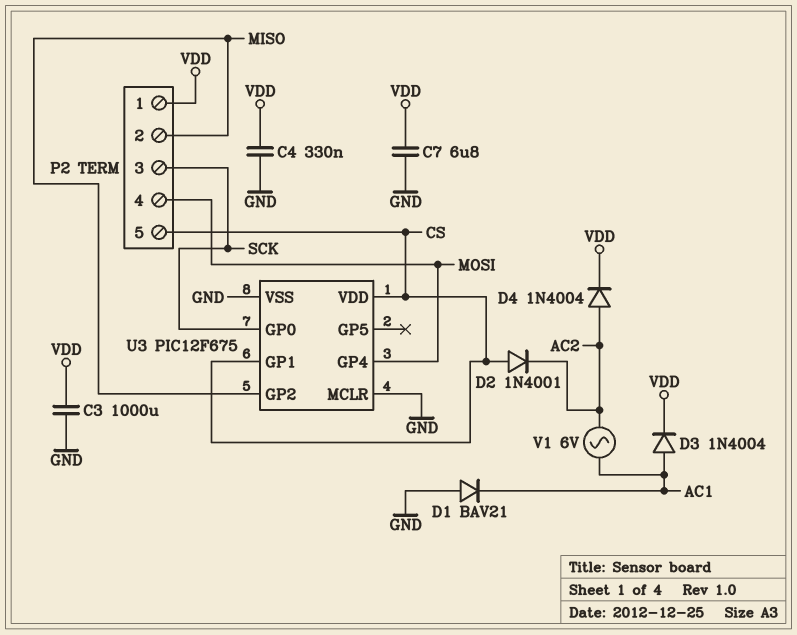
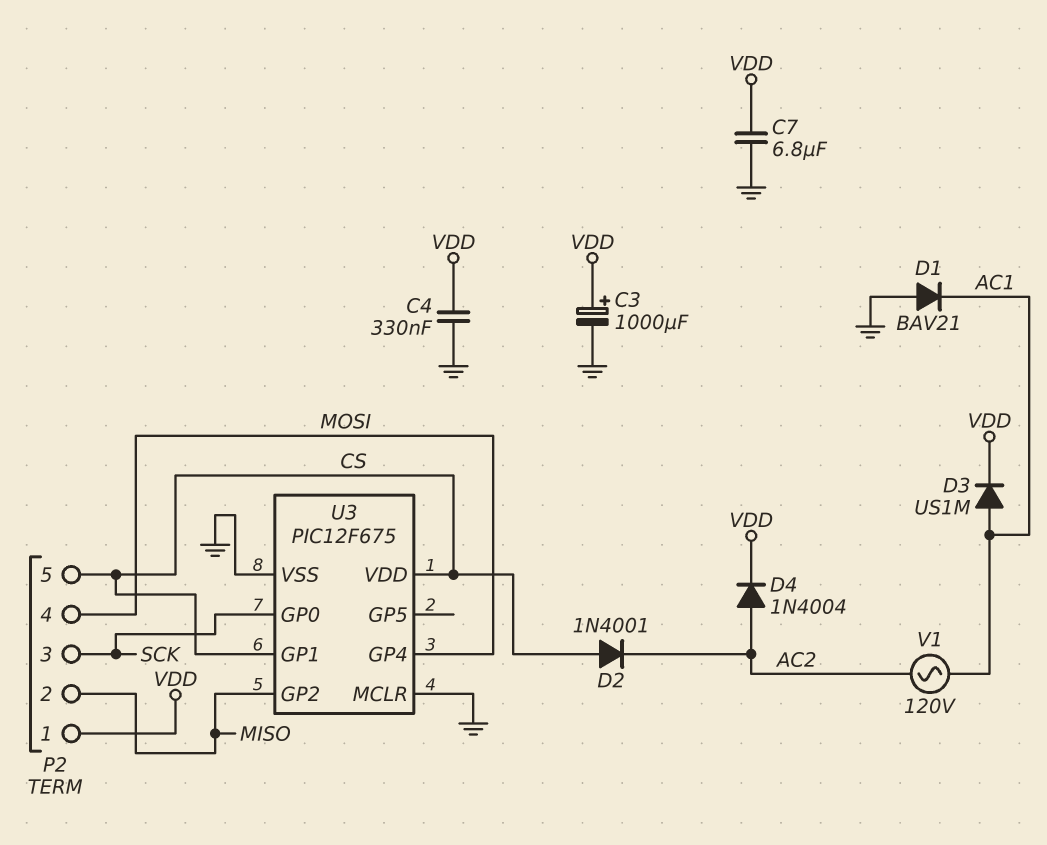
C3: 1000uF (GND, VDD) -> 1000uF (plus VDD, minus GND)
D3: diode 1N4004 (A AC1, K VDD) -> diode US1M (A AC1, K VDD)
V1: AC 6V (AC1, AC2) -> AC 120V (AC1, AC2)

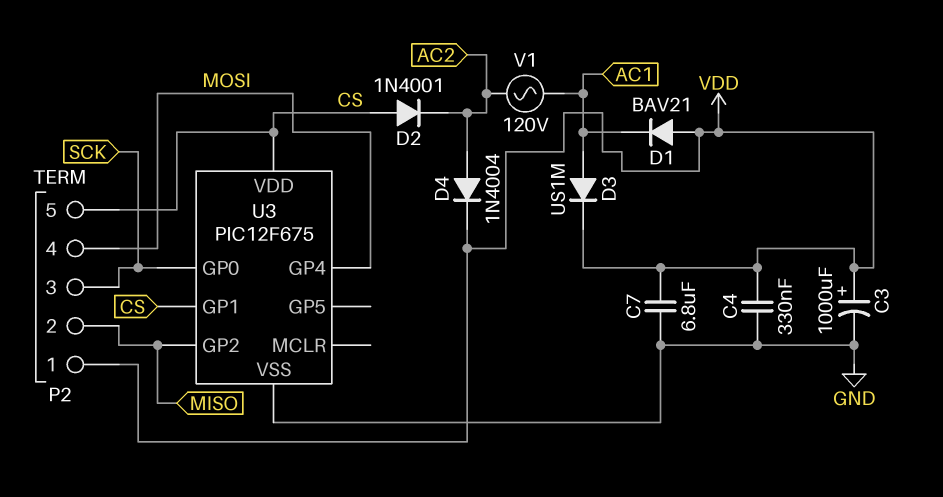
D1: diode BAV21 (A GND, K AC1) -> diode BAV21 (A VDD, K AC1)
U3 pin MCLR: GND -> none

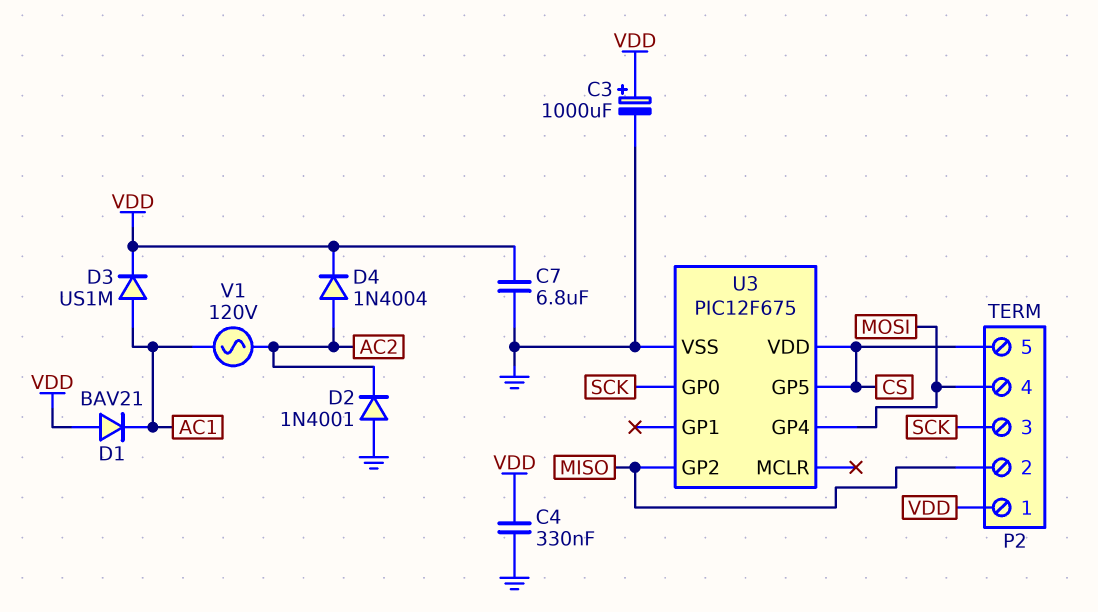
D2: diode 1N4001 (A CS, K AC2) -> diode 1N4001 (A GND, K AC2)
U3 pin GP1: CS -> none
U3 pin GP5: none -> CS

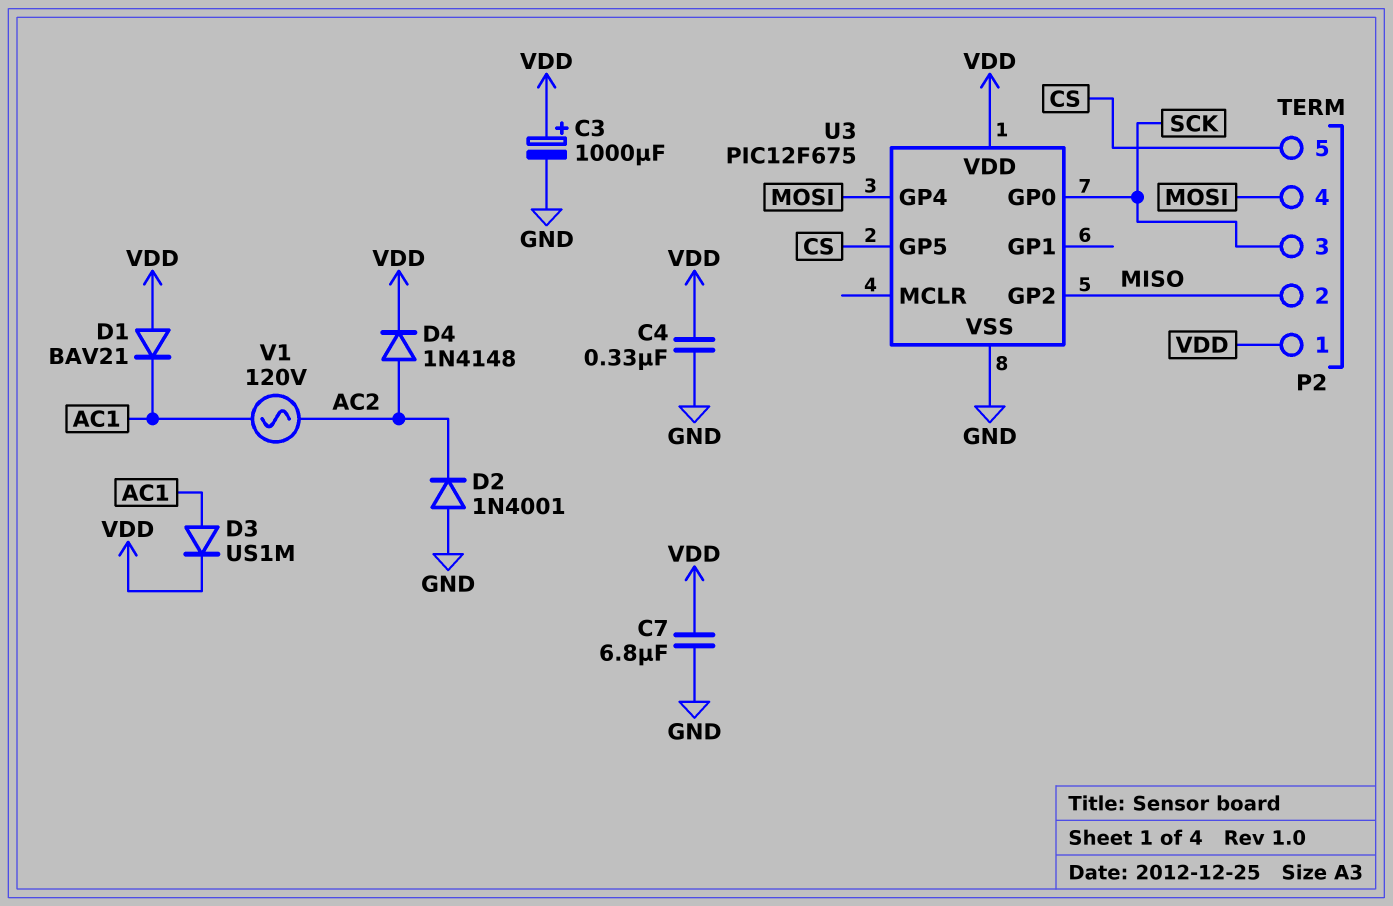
D4: diode 1N4004 (A AC2, K VDD) -> diode 1N4148 (A AC2, K VDD)
U3 pin VDD: CS -> VDD

